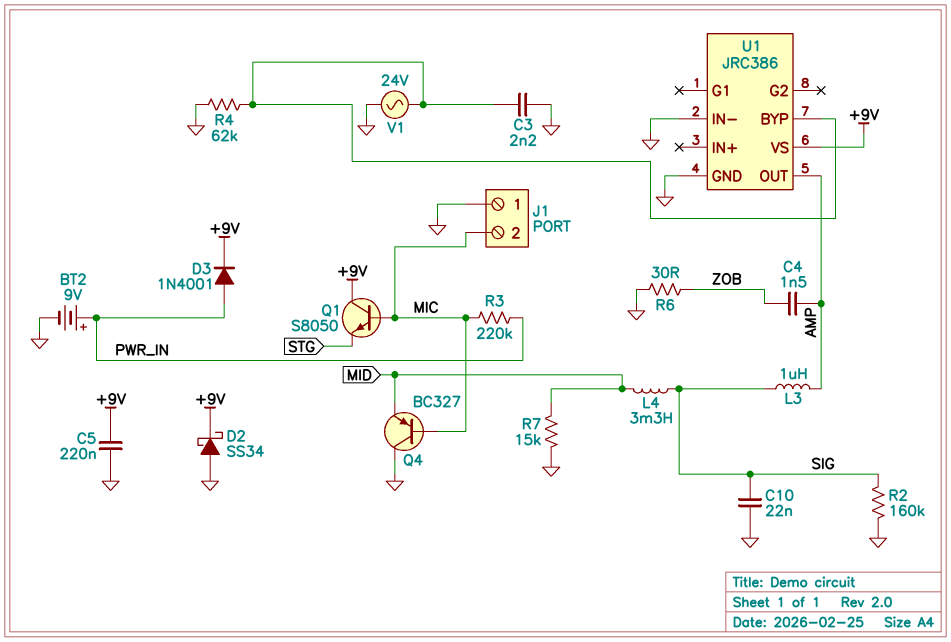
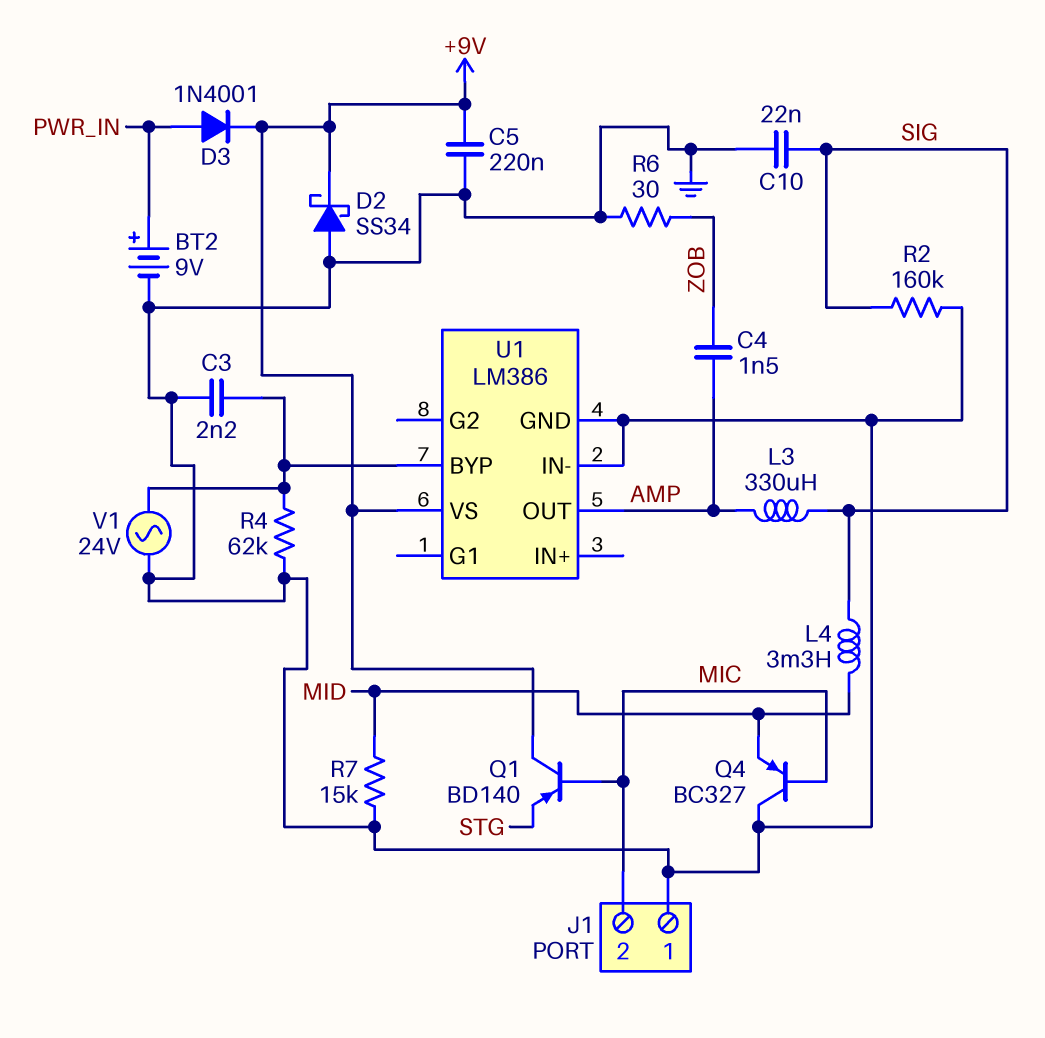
L3: 1uH (AMP, SIG) -> 330uH (AMP, SIG)
Q1: NPN S8050 (B MIC, C +9V, E STG) -> PNP BD140 (B MIC, C +9V, E STG)
R3: 220k (MIC, PWR_IN) -> none
U1: JRC386 -> LM386

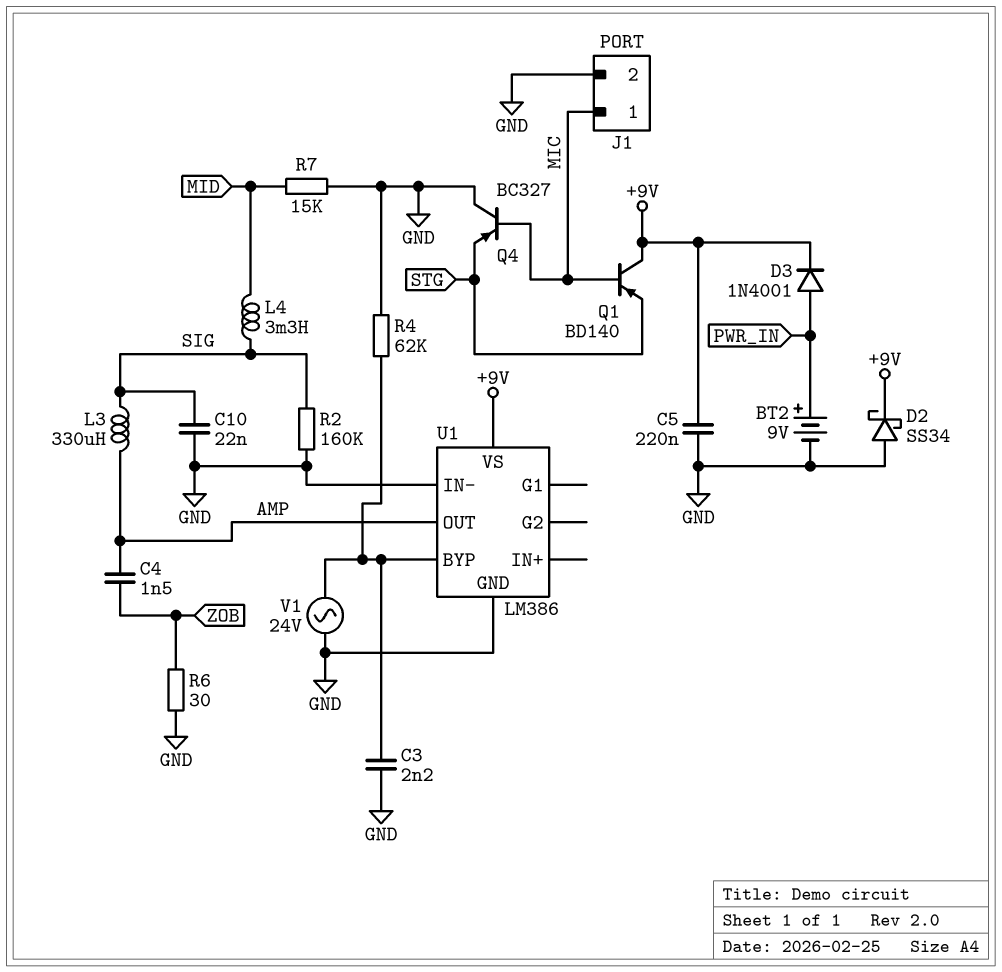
J1 pin 1: GND -> MIC
J1 pin 2: MIC -> GND
Q4: PNP BC327 (B MIC, C GND, E MID) -> PNP BC327 (B MIC, C GND, E STG)

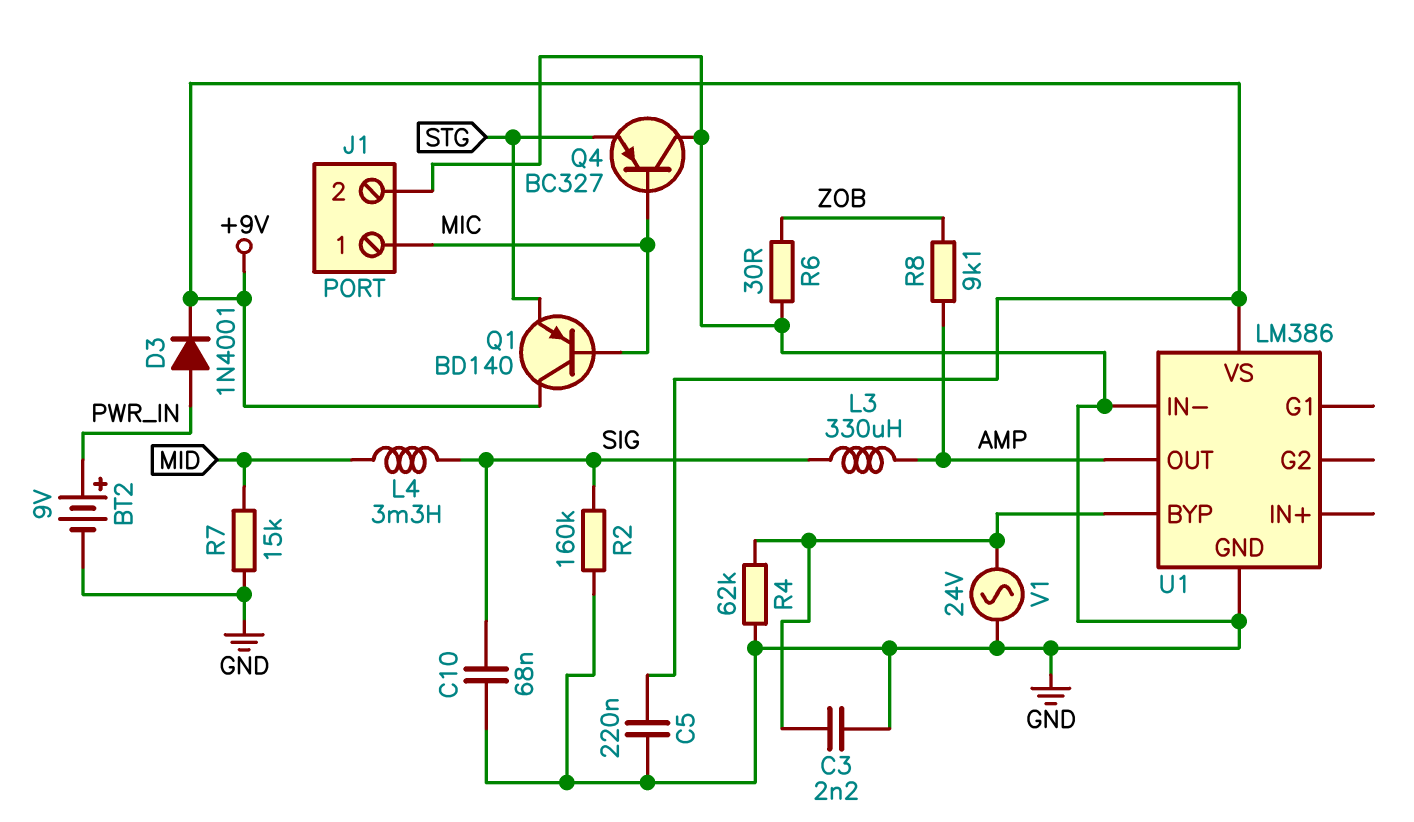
C4: 1.5nF (AMP, ZOB) -> none
C10: 22nF (GND, SIG) -> 68nF (GND, SIG)
D2: schottky SS34 (A GND, K +9V) -> none
R8: none -> 9.1k (AMP, ZOB)

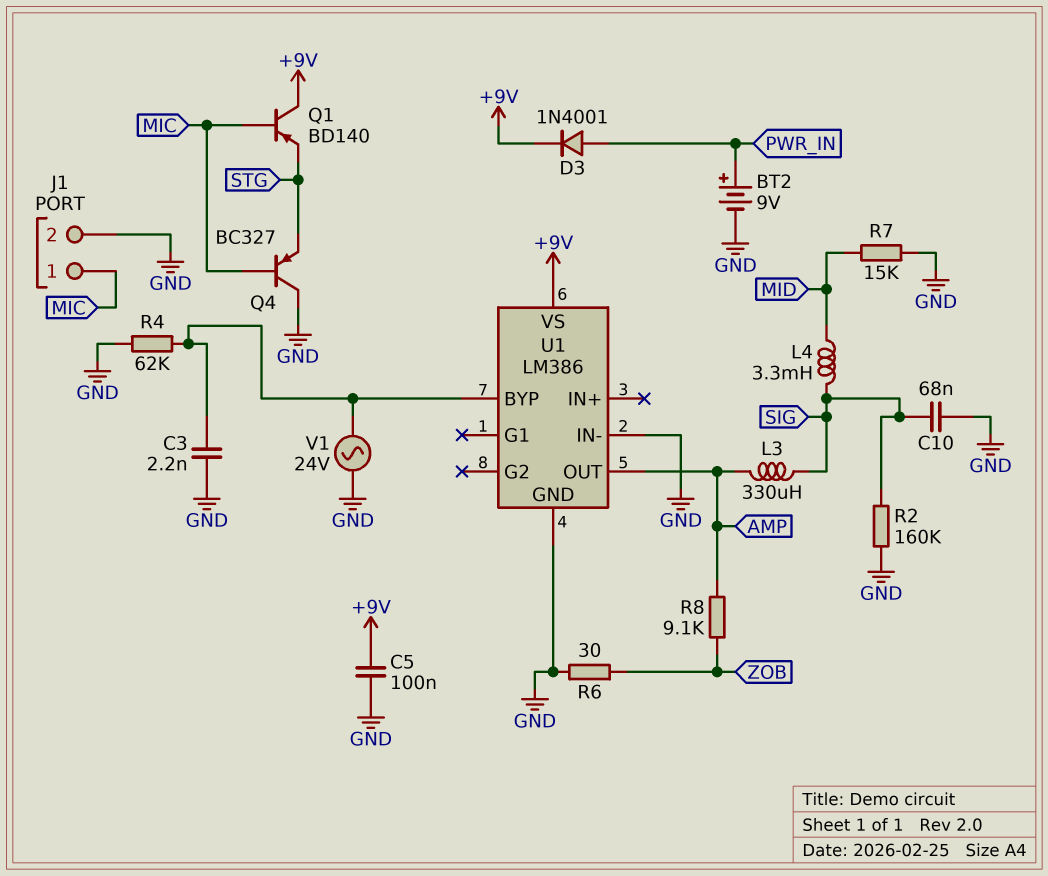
C5: 220nF (+9V, GND) -> 100nF (+9V, GND)

